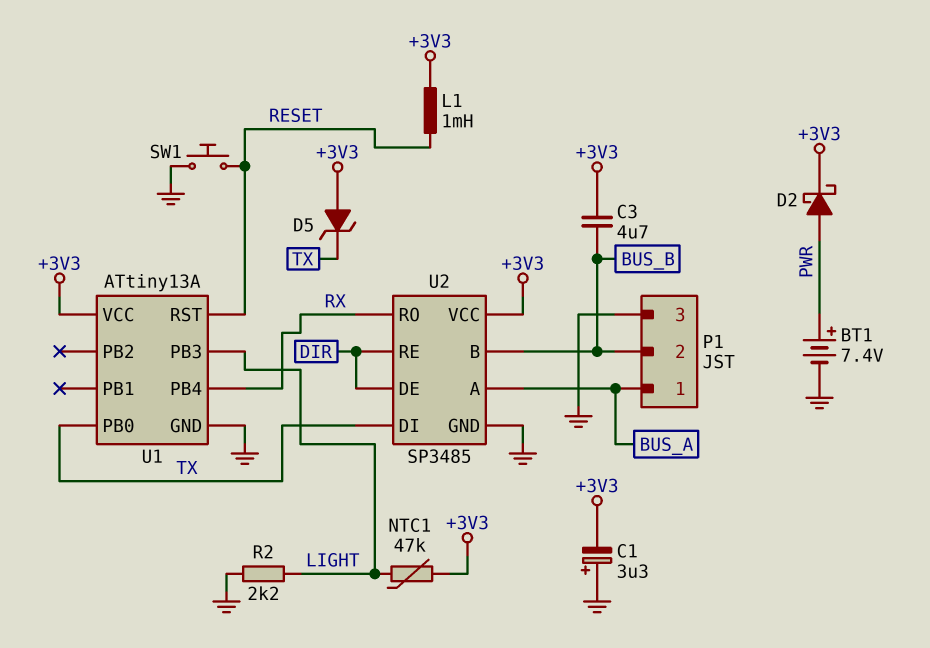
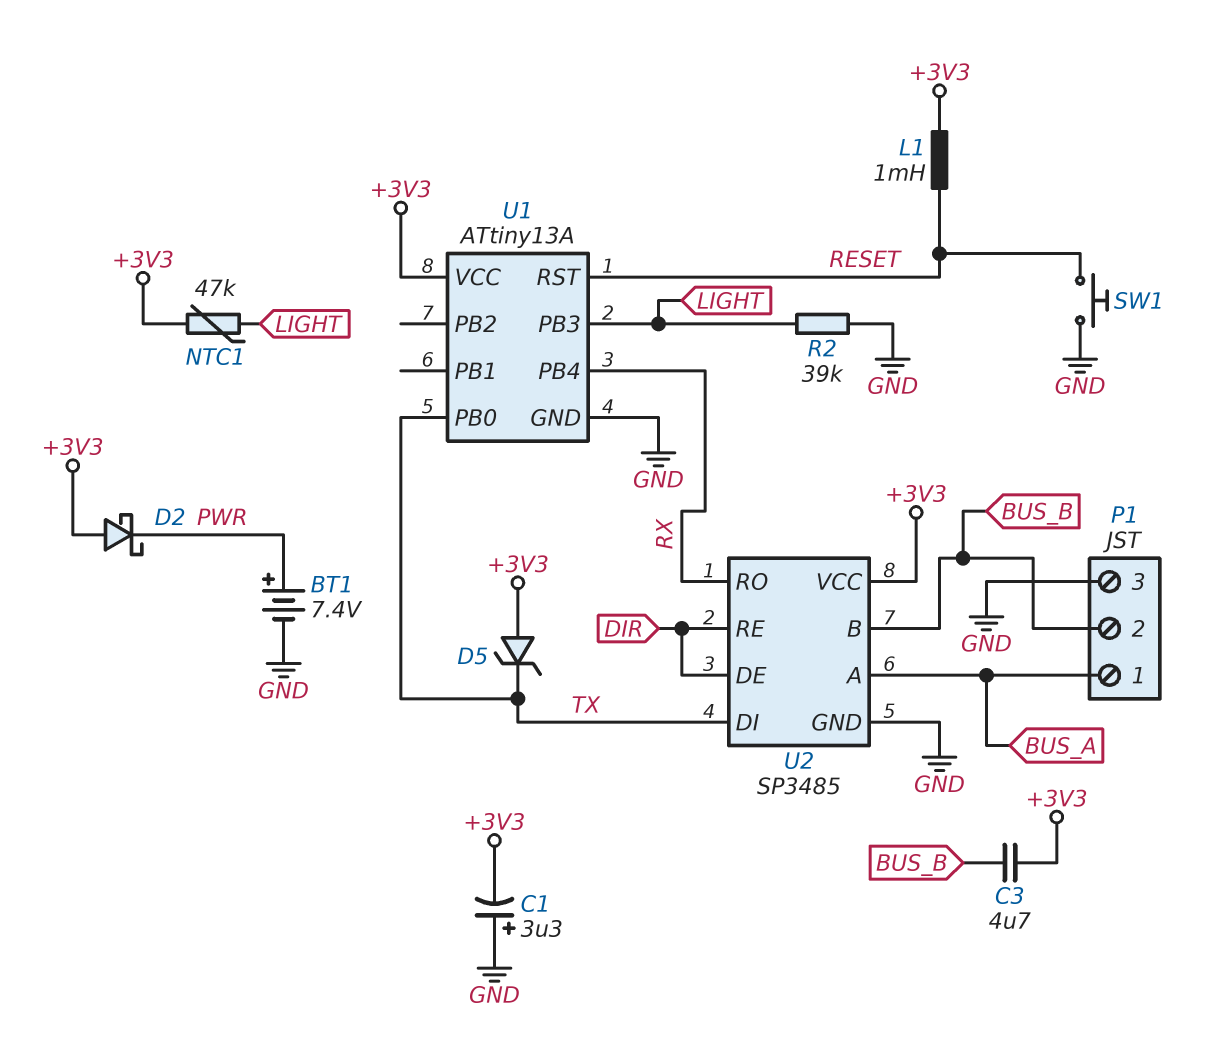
D2: schottky (A PWR, K +3V3) -> schottky (A +3V3, K PWR)
R2: 2.2k (GND, LIGHT) -> 39k (GND, LIGHT)

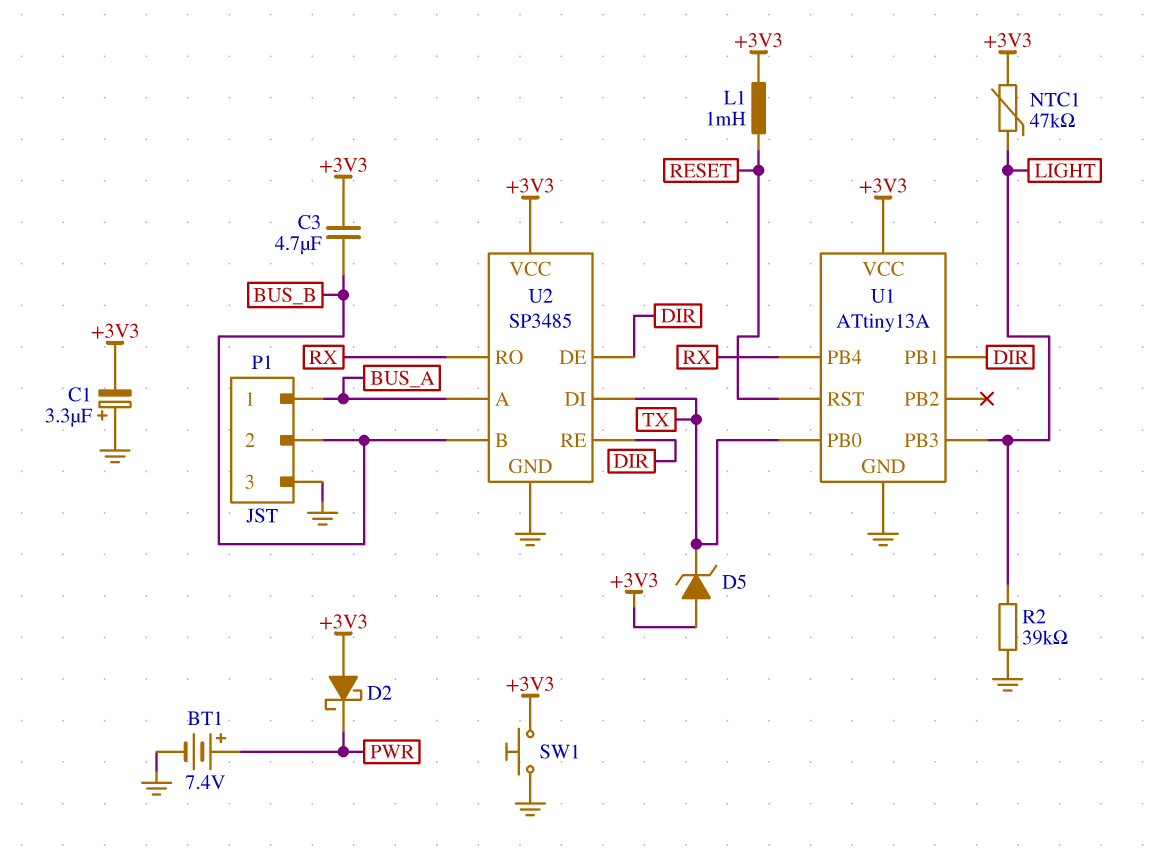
SW1: button (GND, RESET) -> button (+3V3, GND)
U1 pin PB1: none -> DIR

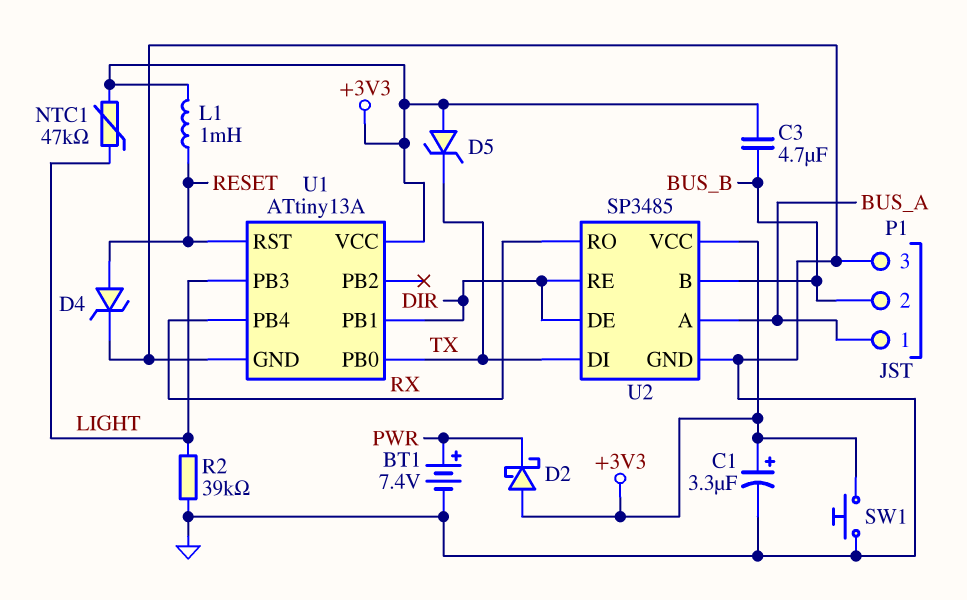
C1: 3.3uF (plus GND, minus +3V3) -> 3.3uF (plus +3V3, minus GND)
D4: none -> zener (A RESET, K GND)

